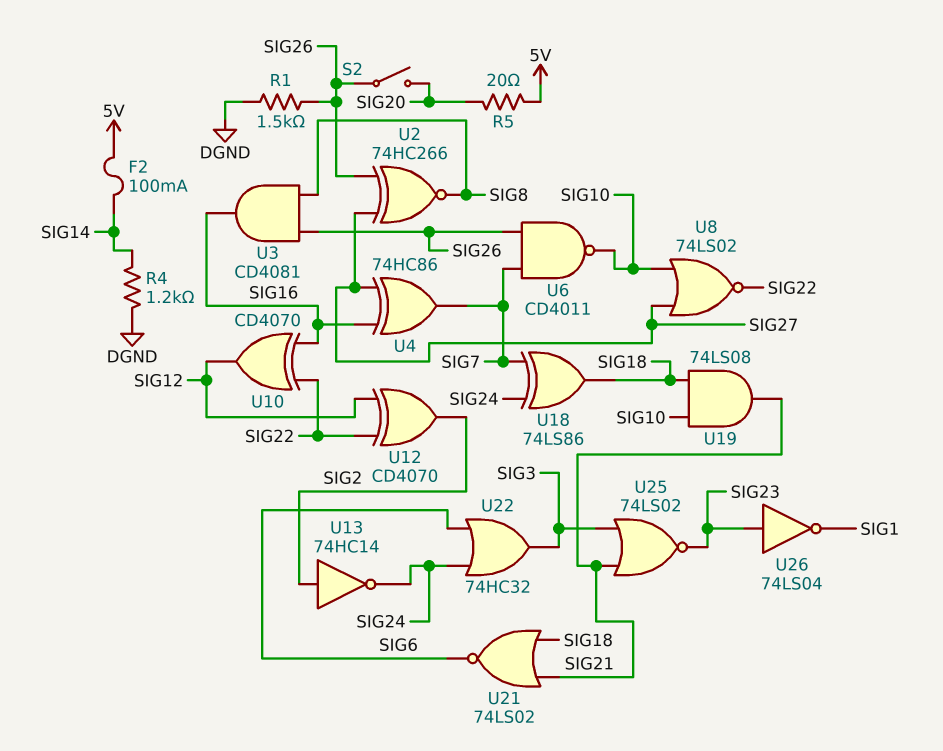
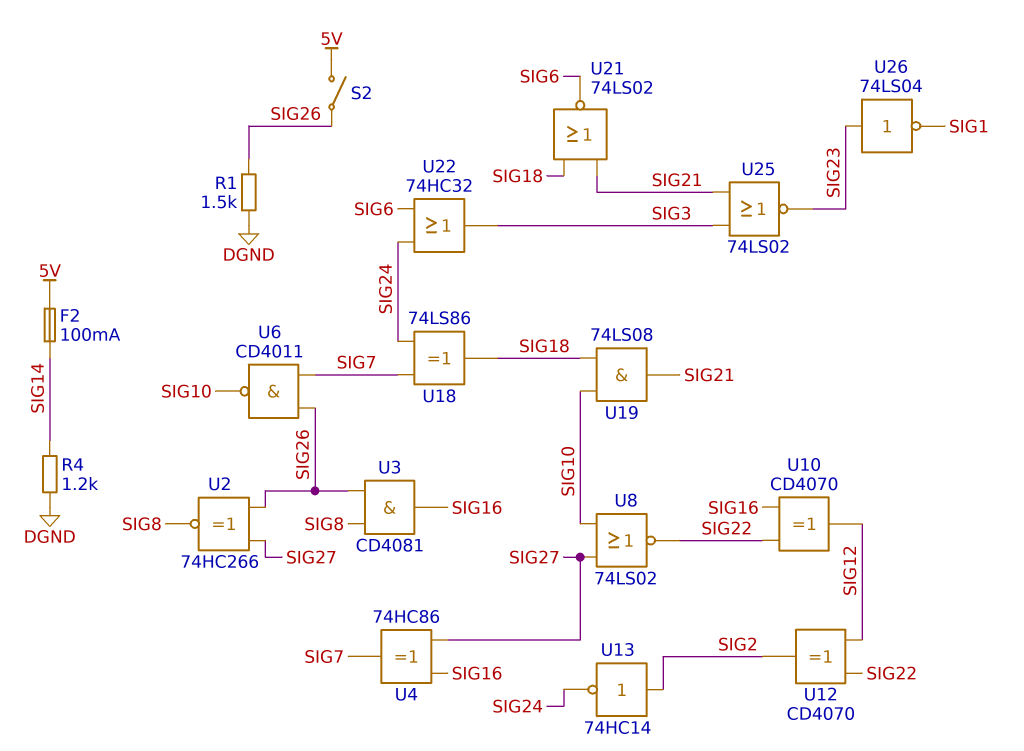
R5: 20 (5V, SIG20) -> none
S2: switch (SIG20, SIG26) -> switch (5V, SIG26)

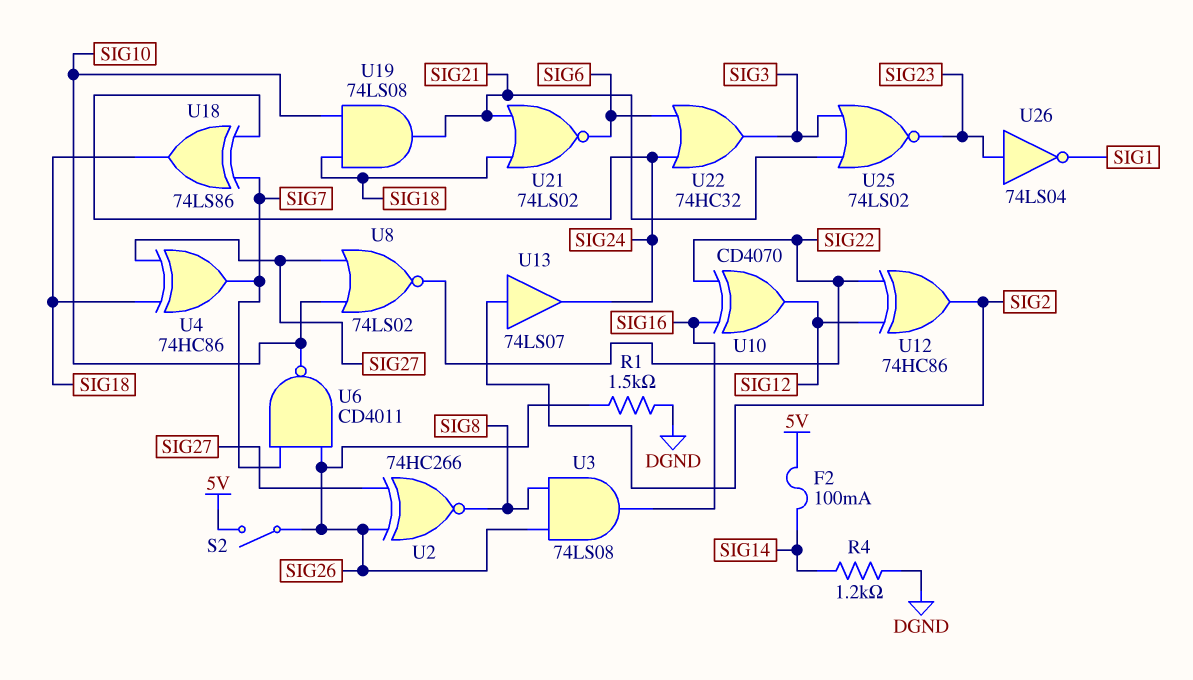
U3: AND CD4081 (in SIG8, in SIG26, out SIG16) -> AND 74LS08 (in SIG8, in SIG26, out SIG16)
U4: XOR 74HC86 (in SIG16, in SIG27, out SIG7) -> XOR 74HC86 (in SIG18, in SIG27, out SIG7)
U12: XOR CD4070 (in SIG12, in SIG22, out SIG2) -> XOR 74HC86 (in SIG12, in SIG22, out SIG2)
U13: NOT 74HC14 (in SIG2, out SIG24) -> buffer 74LS07 (in SIG2, out SIG24)

